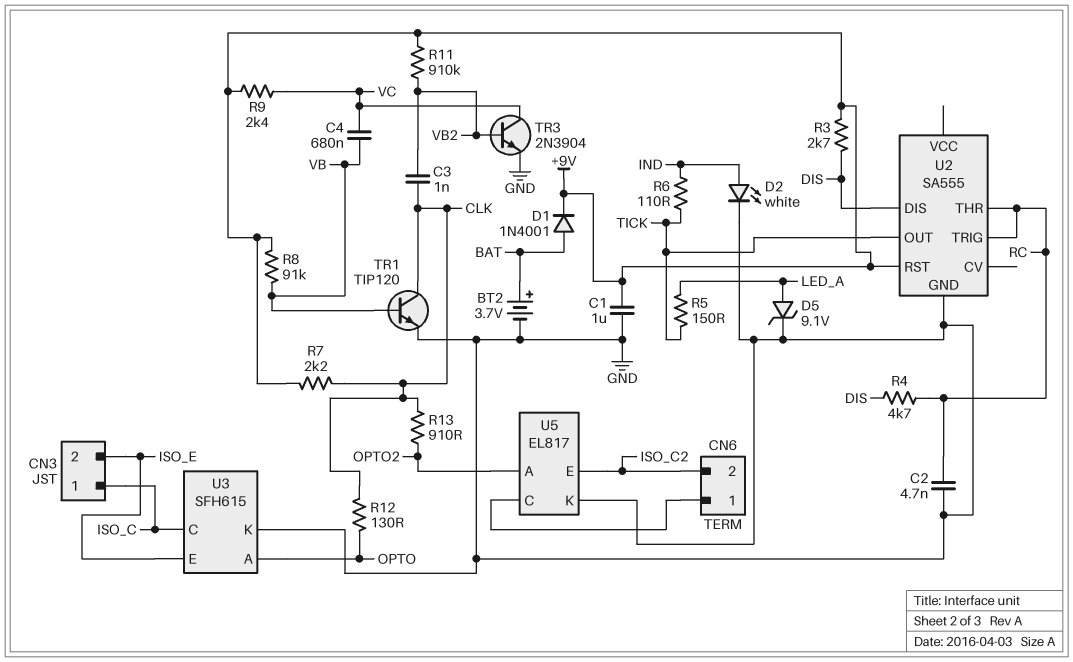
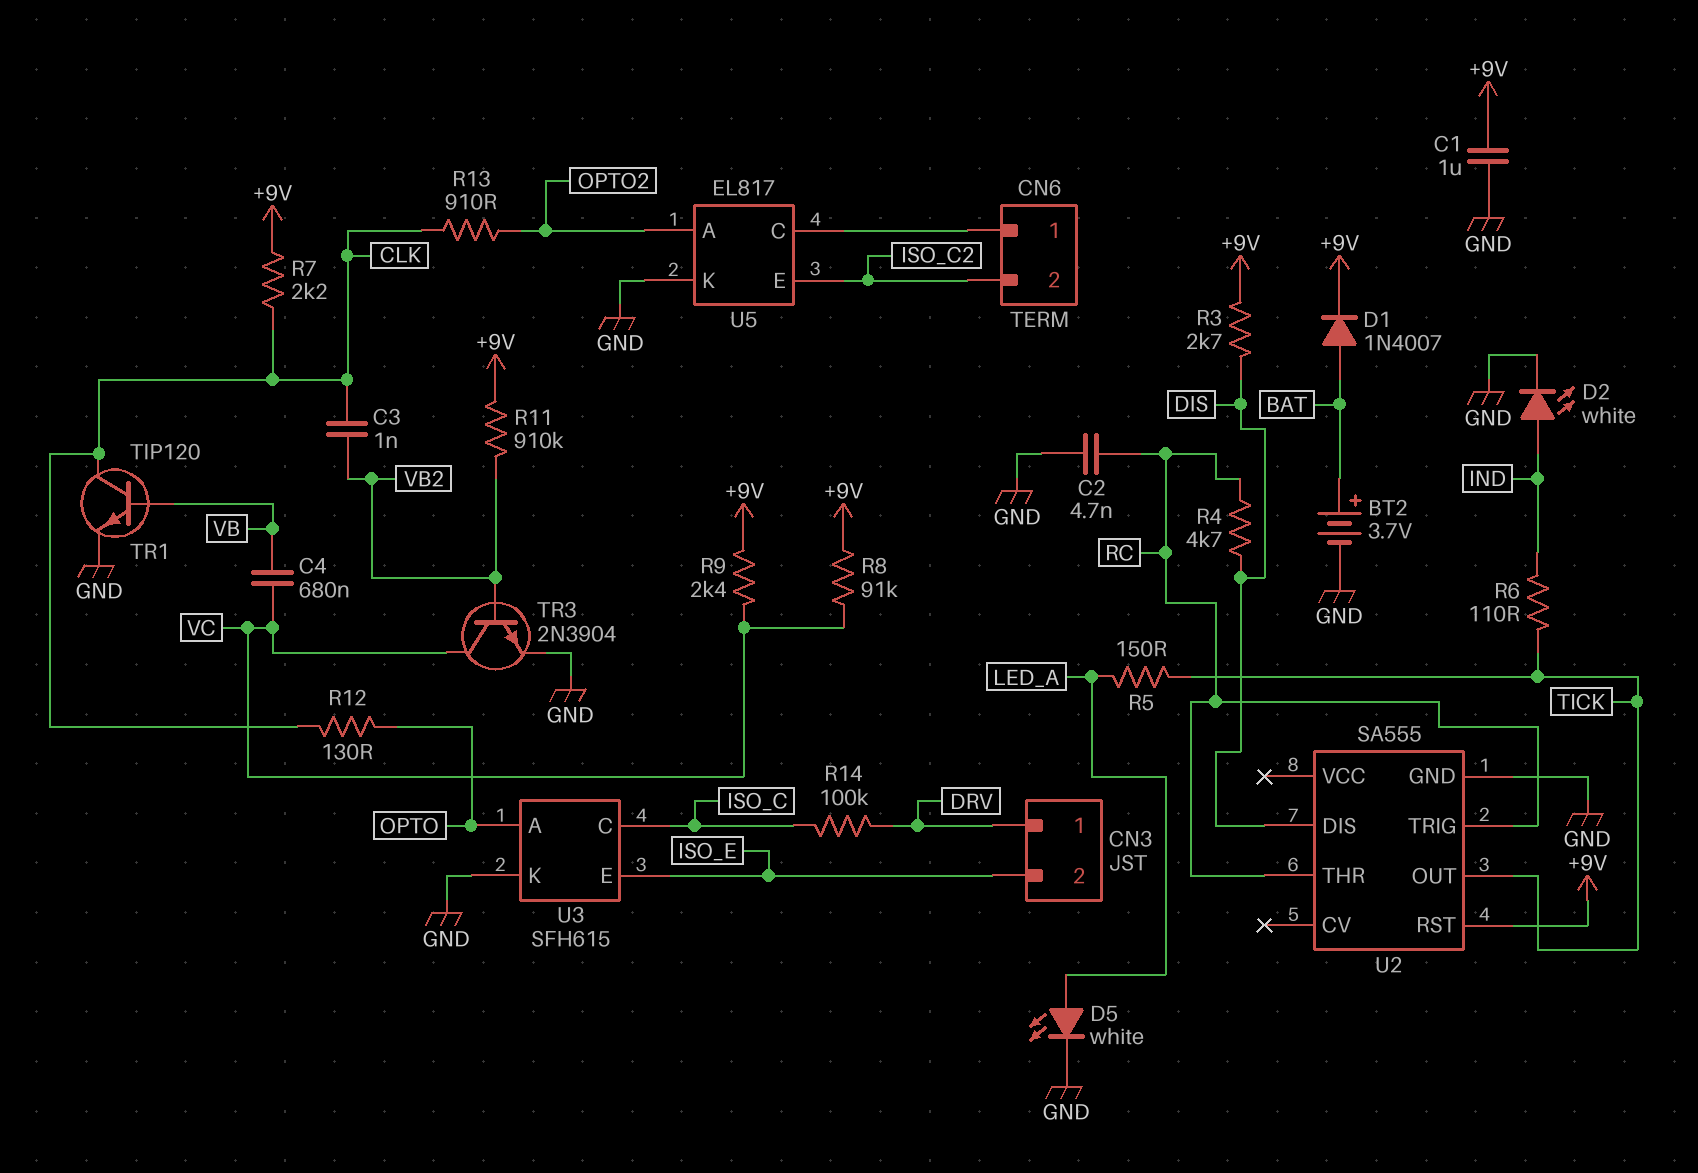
CN3 pin 1: ISO_C -> DRV
D1: diode 1N4001 (A BAT, K +9V) -> diode 1N4007 (A BAT, K +9V)
D5: zener 9.1V (A LED_A, K GND) -> LED white (A LED_A, K GND)
R8: 91k (+9V, VB) -> 91k (+9V, VC)
R14: none -> 100k (DRV, ISO_C)

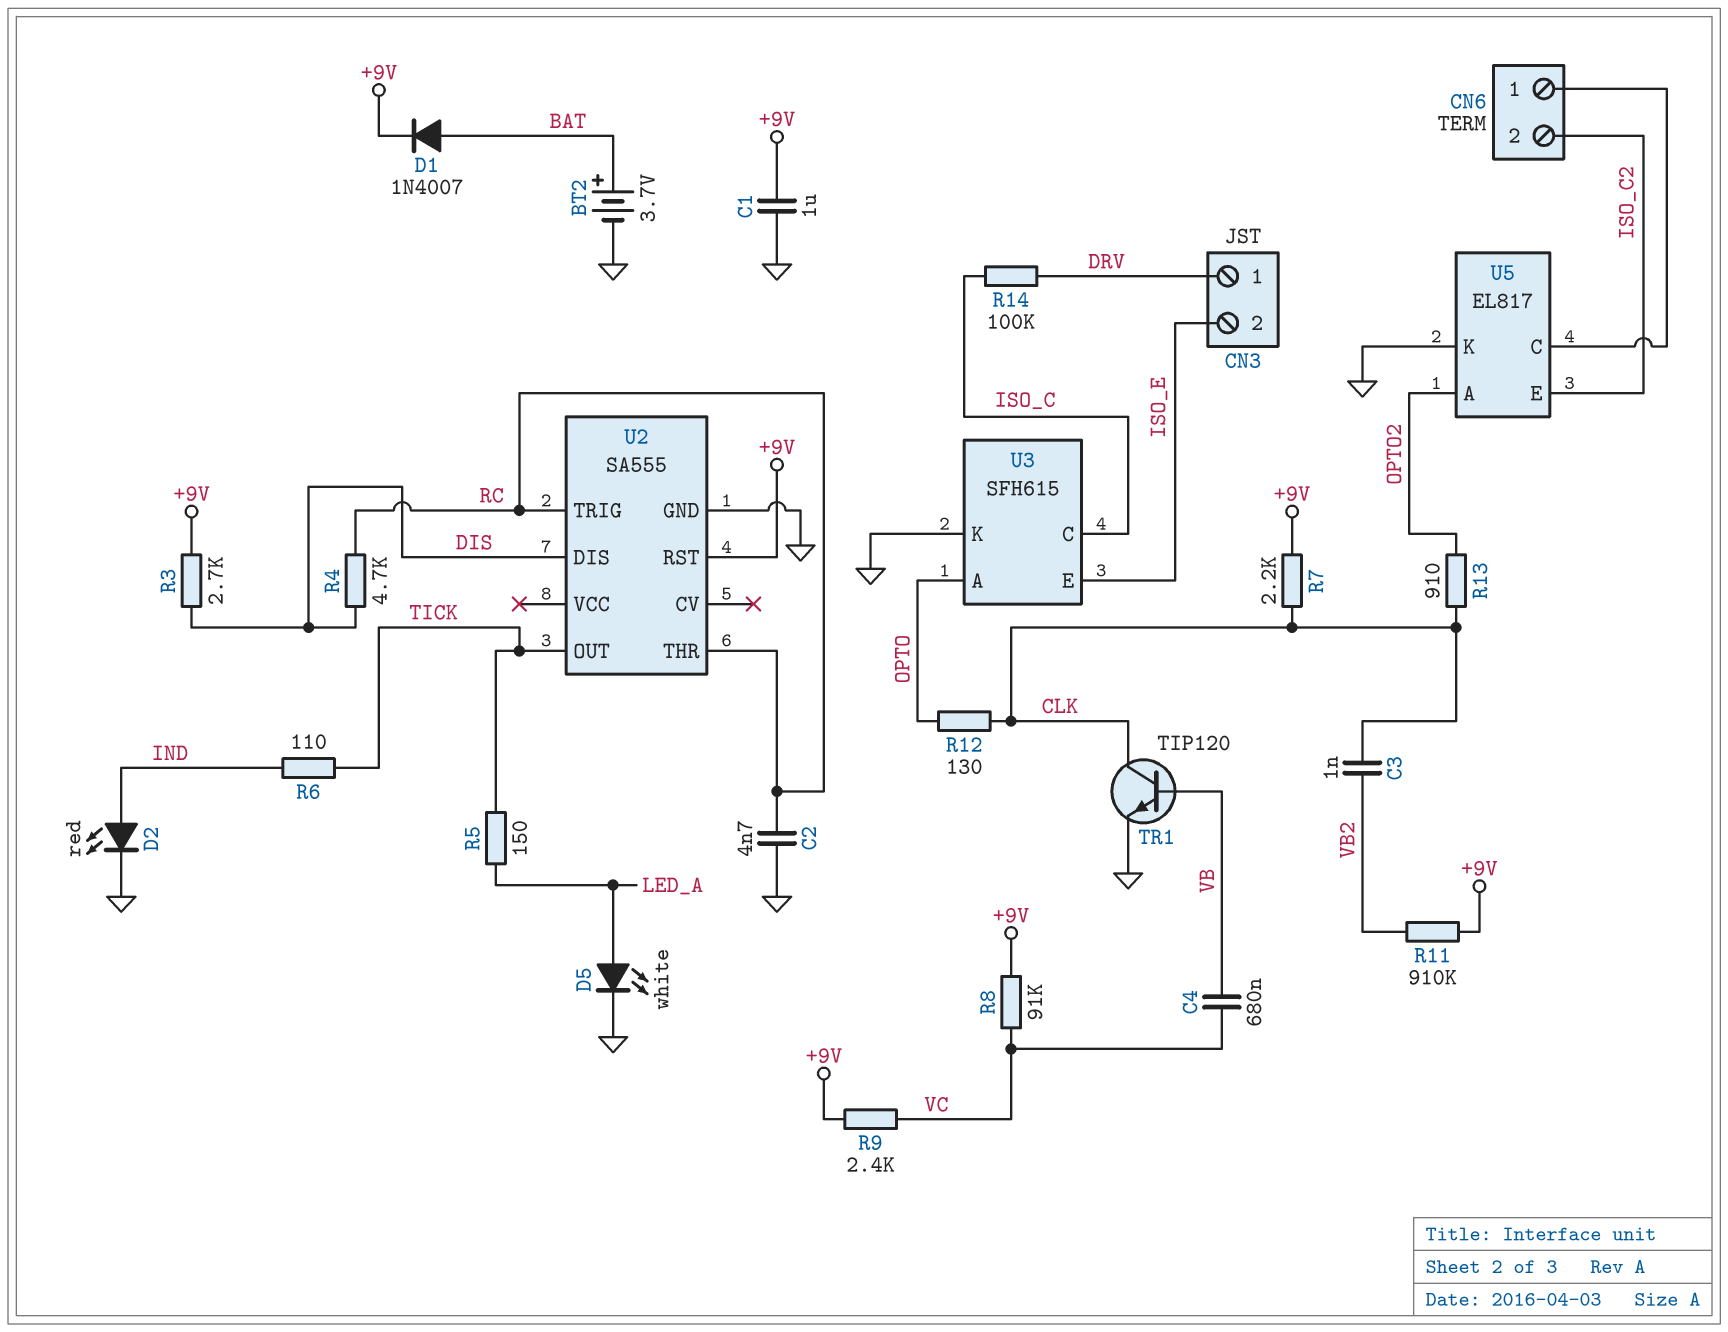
D2: LED white (A IND, K GND) -> LED red (A IND, K GND)
TR3: NPN 2N3904 (B VB2, C VC, E GND) -> none

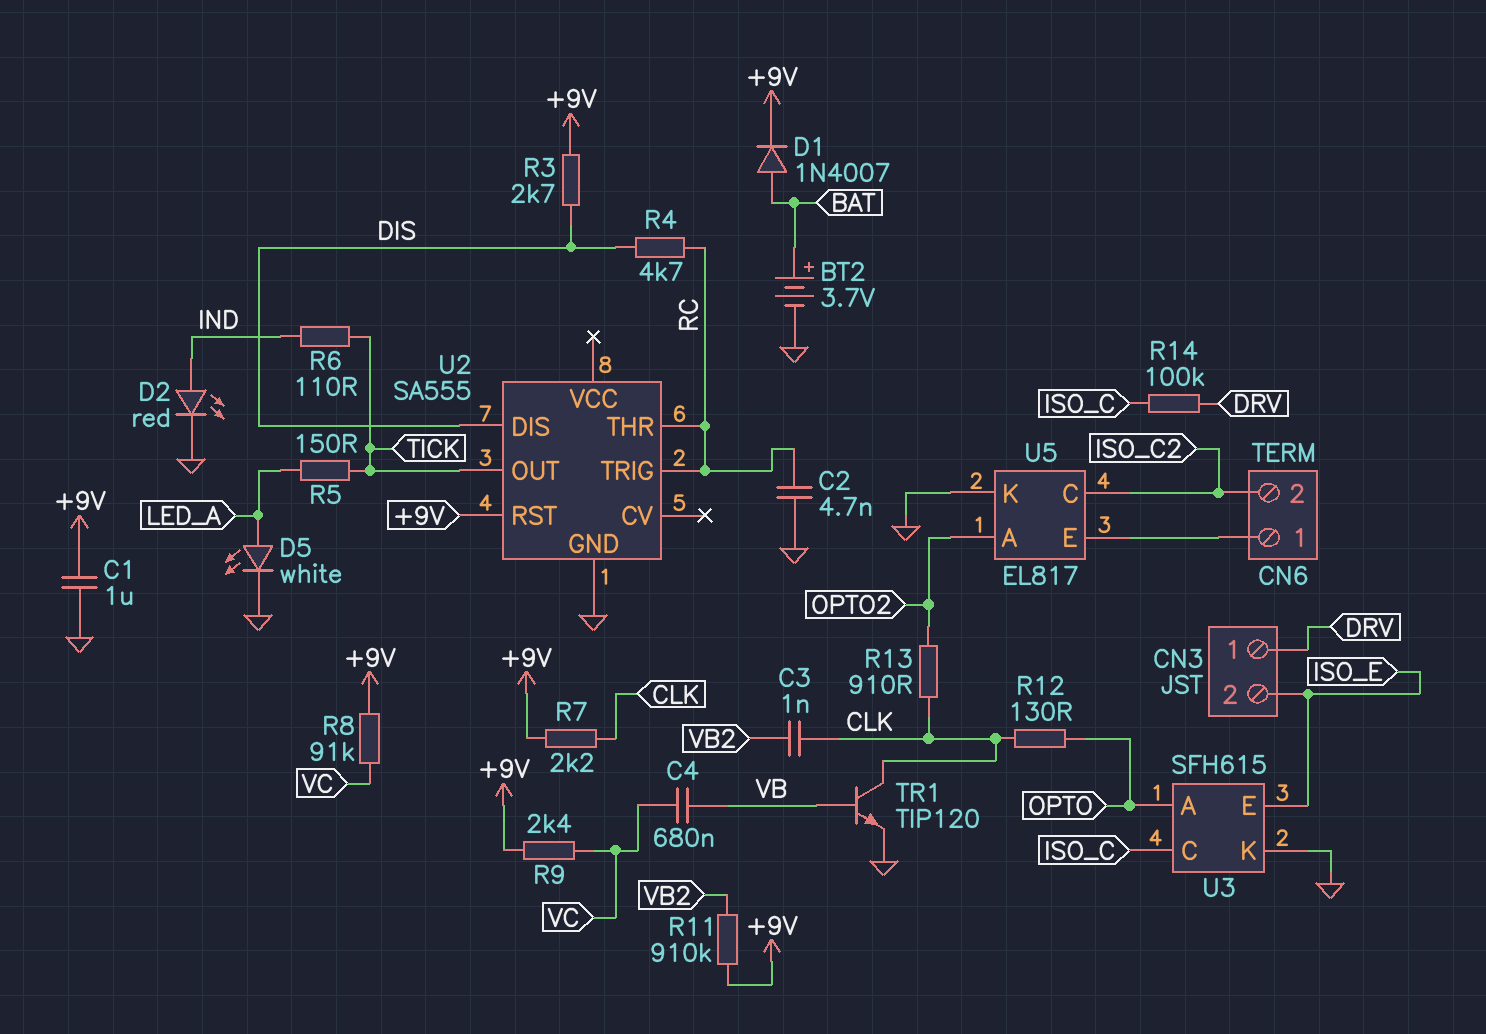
U5 pin C: CN6/1 -> ISO_C2
U5 pin E: ISO_C2 -> CN6/1

